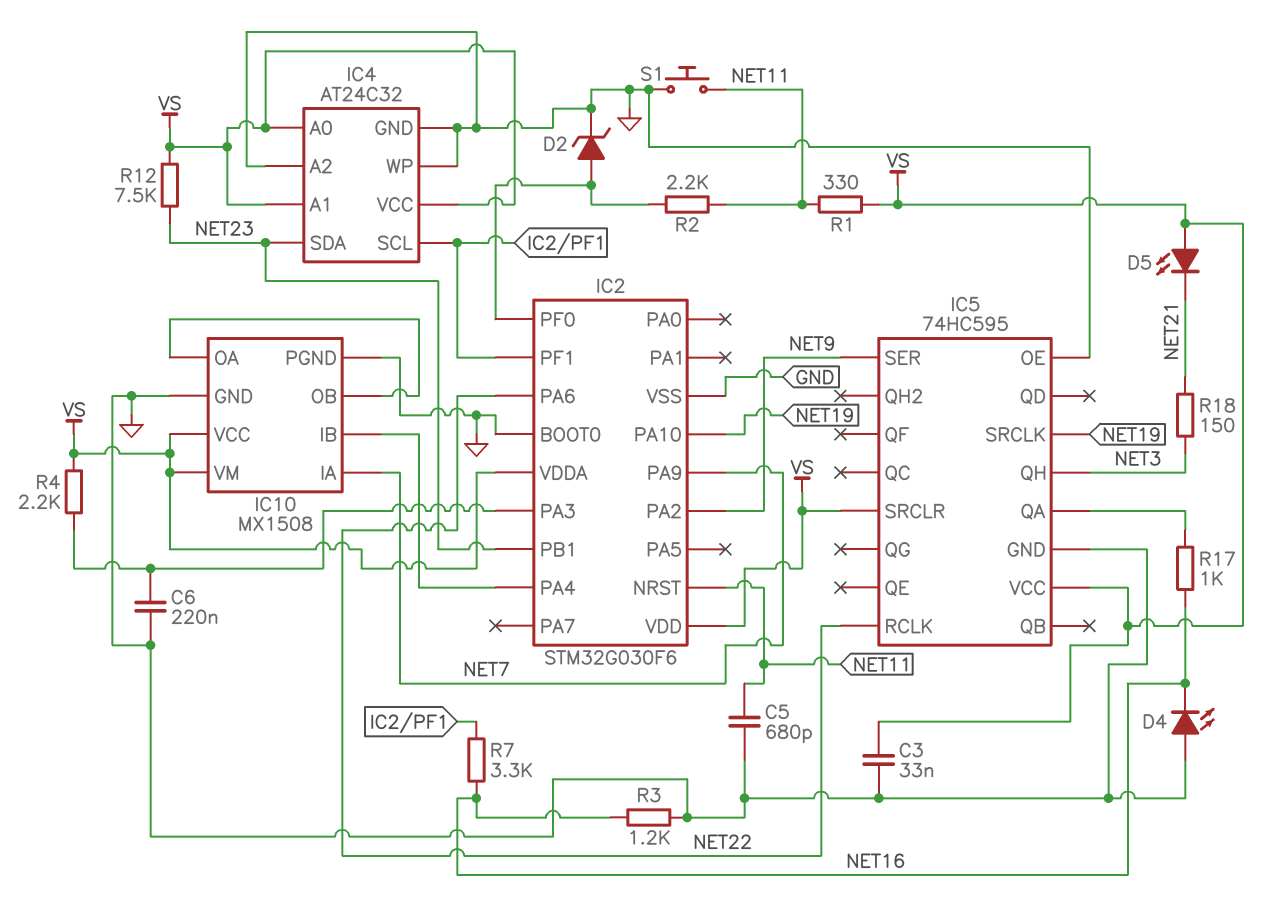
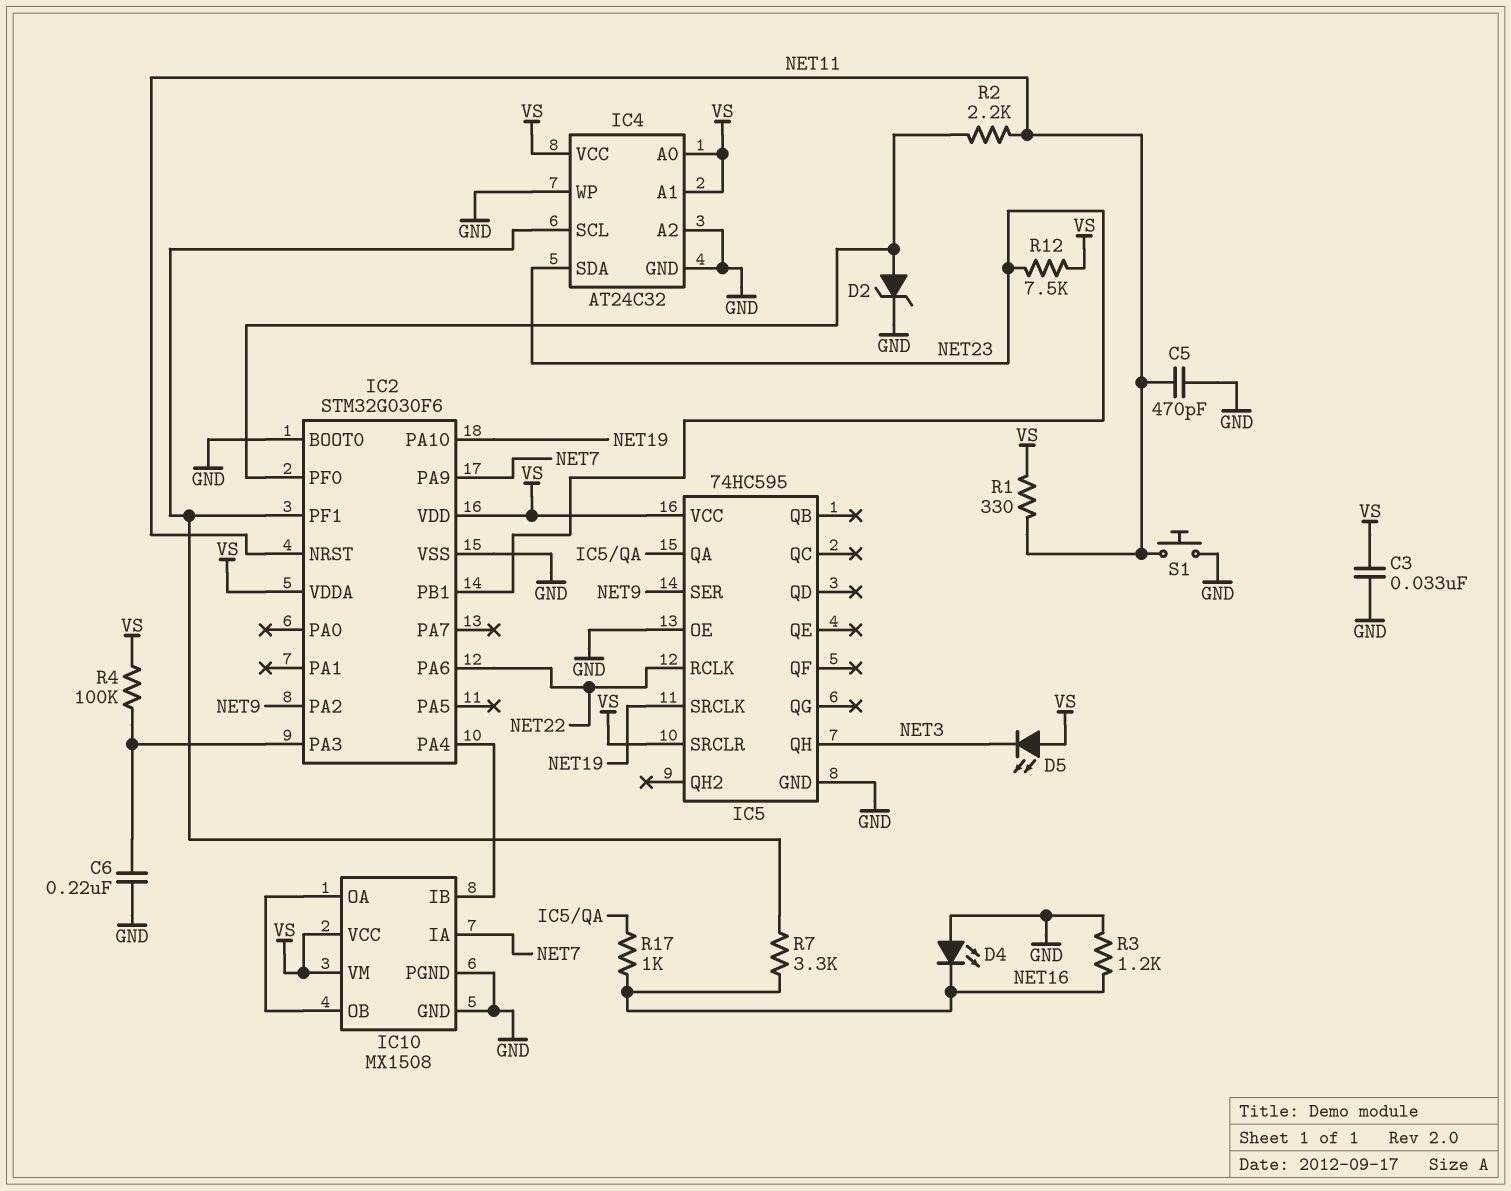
C5: 680pF (GND, NET11) -> 470pF (GND, NET11)
D5: LED (A VS, K NET21) -> LED (A VS, K NET3)
R4: 2.2k (IC2/PA3, VS) -> 100k (IC2/PA3, VS)
R18: 150 (NET3, NET21) -> none

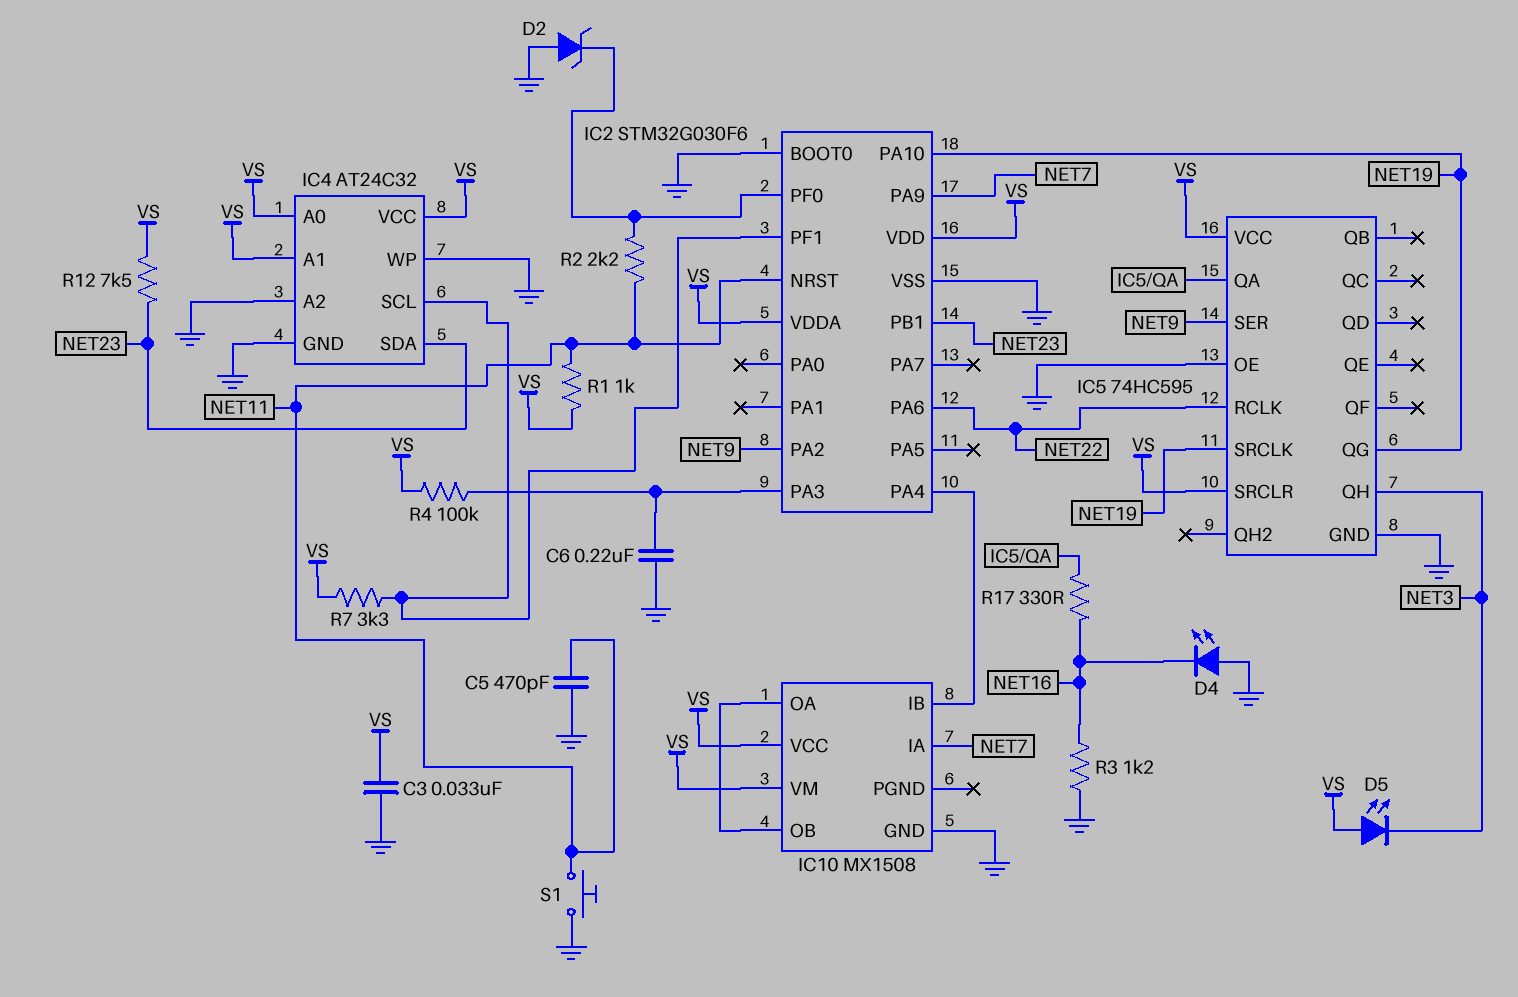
D2: zener (A IC2/PF0, K GND) -> zener (A GND, K IC2/PF0)
IC5 pin QG: none -> NET19
IC10 pin PGND: GND -> none
R1: 330 (NET11, VS) -> 1k (NET11, VS)
R7: 3.3k (IC2/PF1, NET16) -> 3.3k (IC2/PF1, VS)
R17: 1k (IC5/QA, NET16) -> 330 (IC5/QA, NET16)

